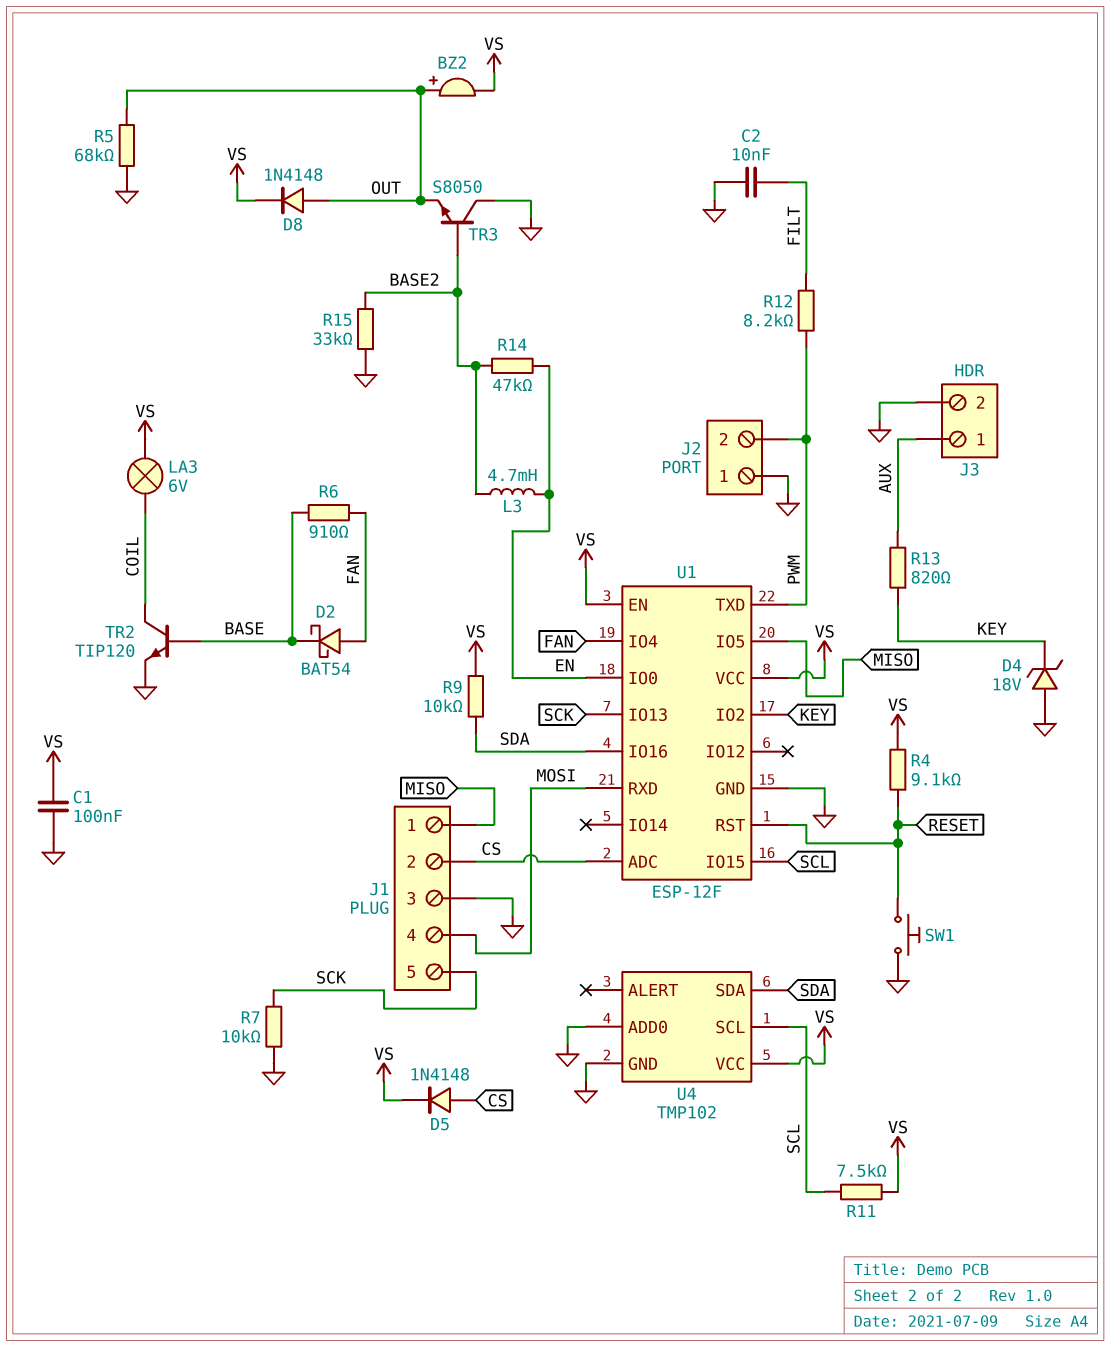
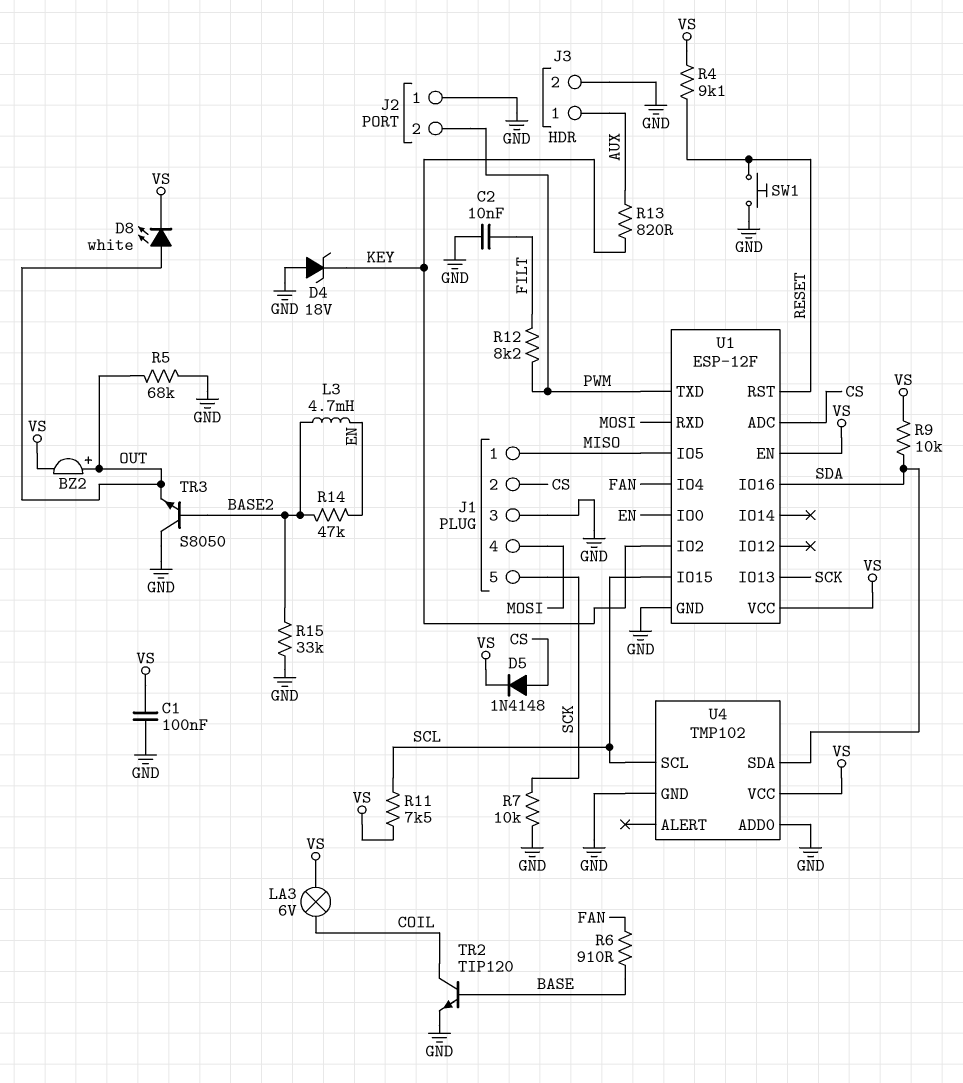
D2: schottky BAT54 (A FAN, K BASE) -> none
D8: diode 1N4148 (A OUT, K VS) -> LED white (A OUT, K VS)

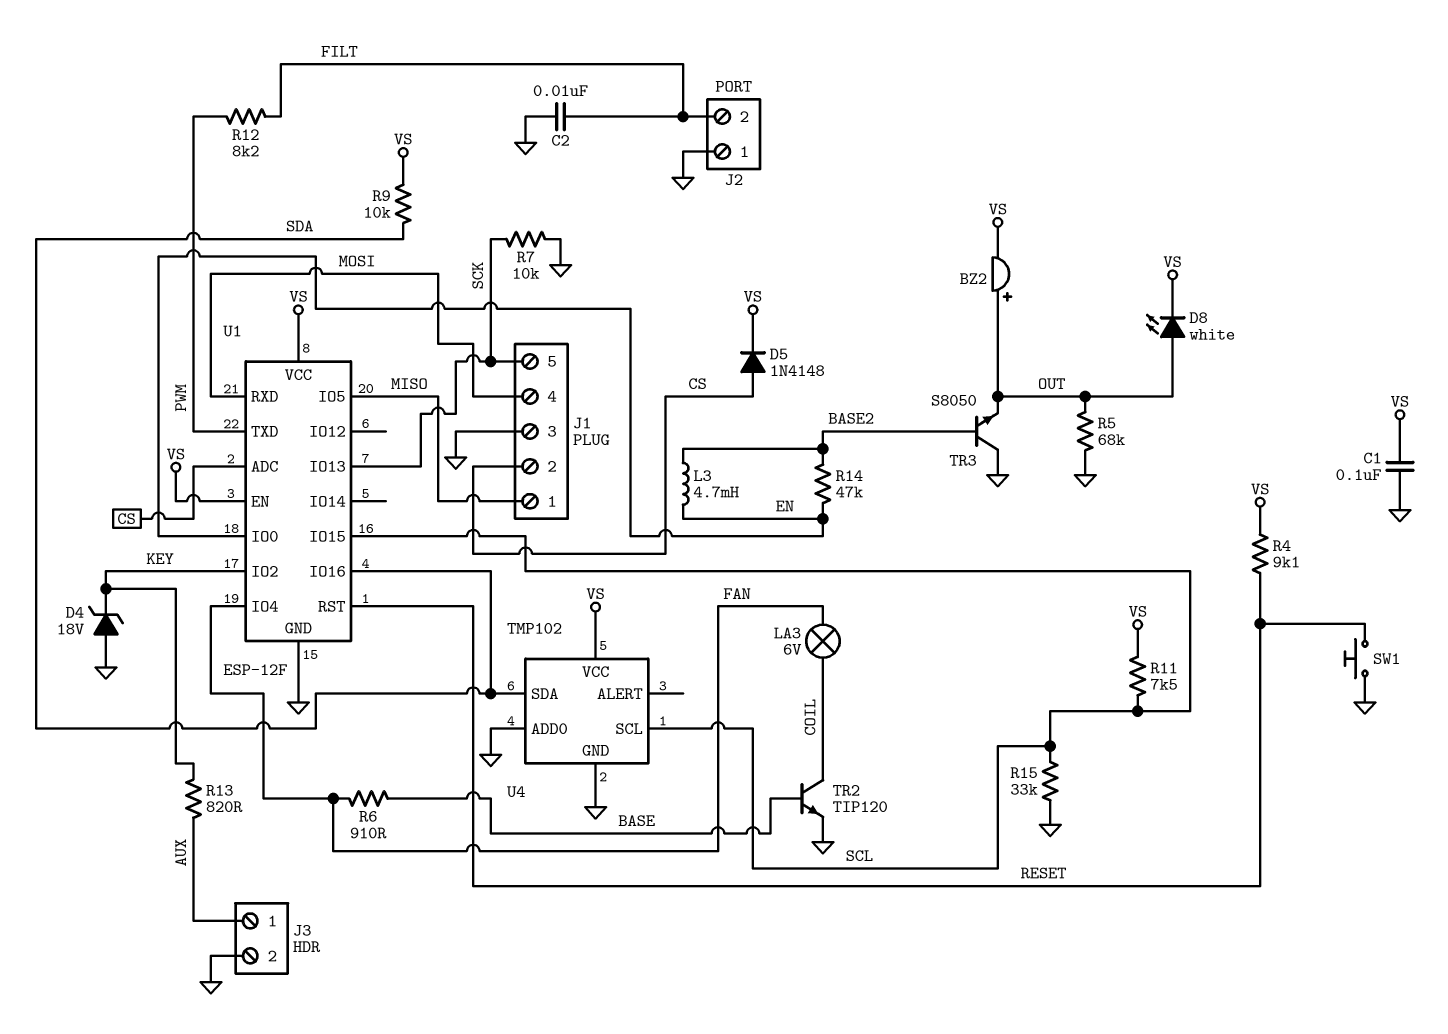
J2 pin 2: PWM -> FILT
LA3: lamp 6V (COIL, VS) -> lamp 6V (COIL, FAN)
R15: 33k (BASE2, GND) -> 33k (GND, SCL)

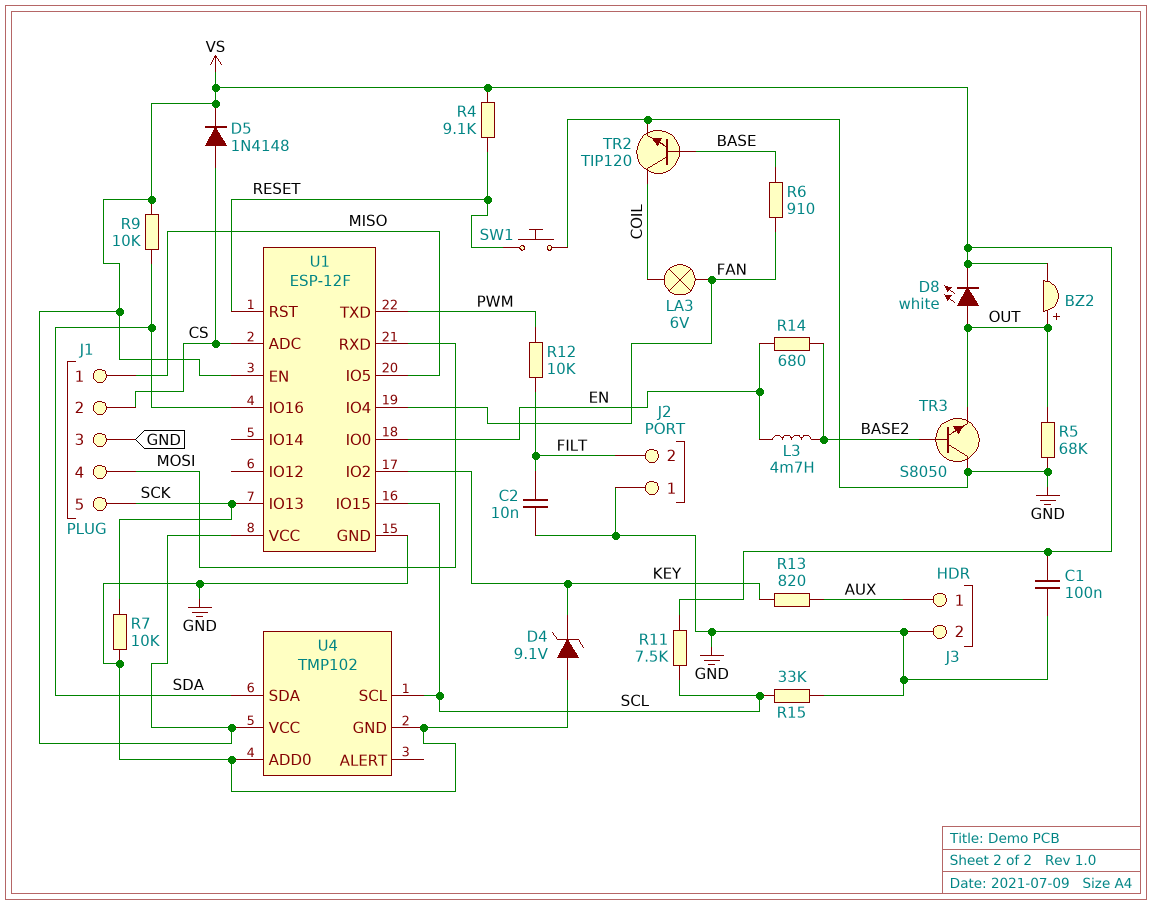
D4: zener 18V (A GND, K KEY) -> zener 9.1V (A GND, K KEY)
R12: 8.2k (FILT, PWM) -> 10k (FILT, PWM)
R14: 47k (BASE2, EN) -> 680 (BASE2, EN)

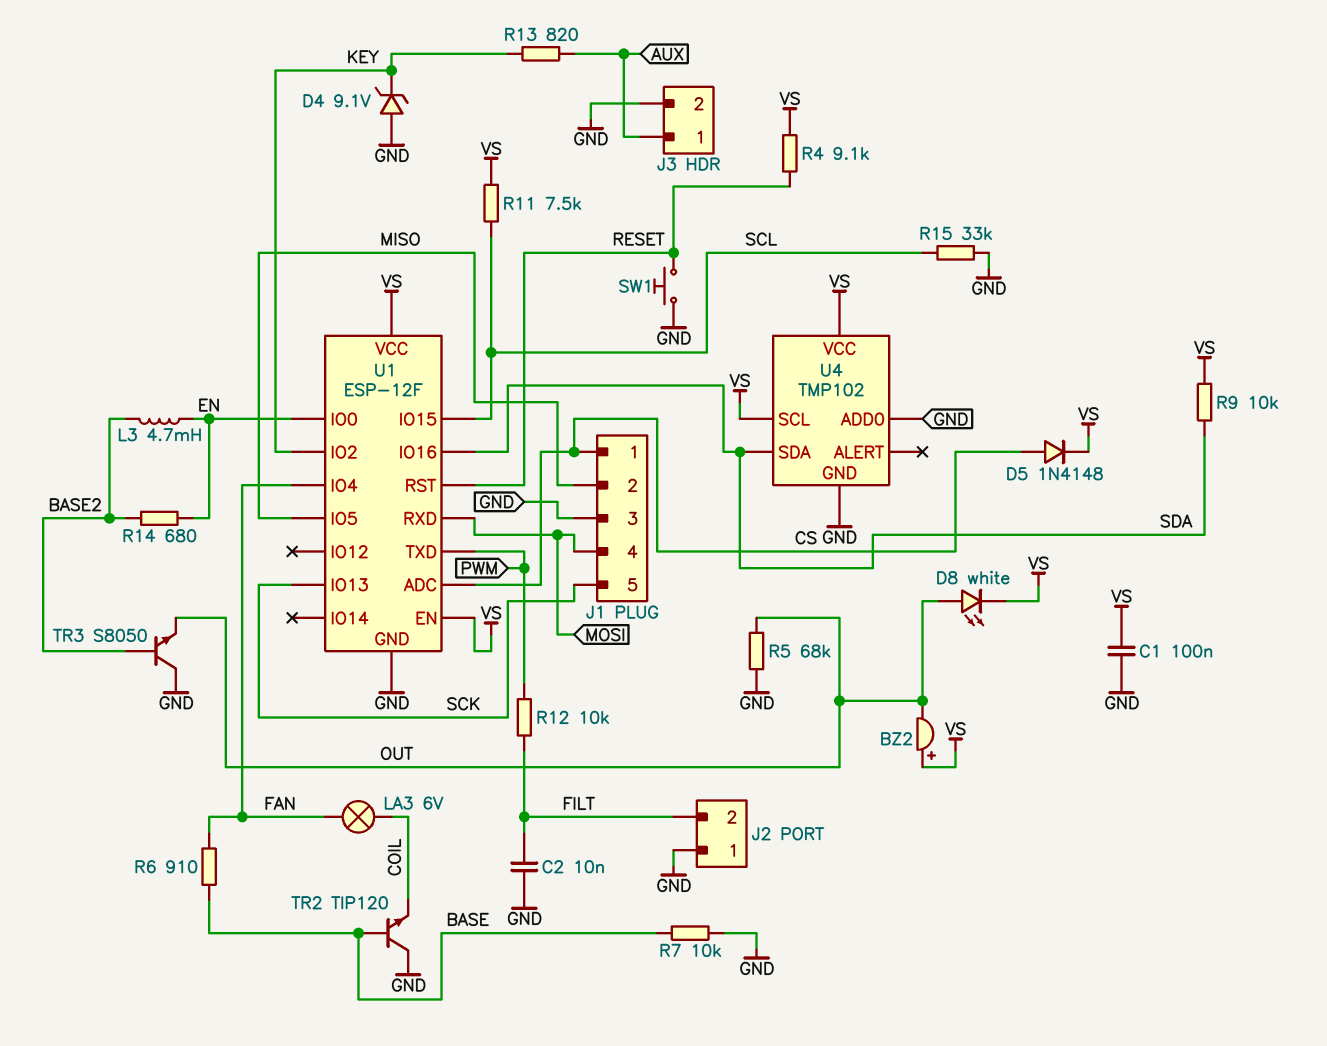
BZ2: buzzer (plus OUT, minus VS) -> buzzer (plus VS, minus OUT)
J1 pin 1: MISO -> CS
J1 pin 2: CS -> MISO
R7: 10k (GND, SCK) -> 10k (BASE, GND)
TR2: NPN TIP120 (B BASE, C COIL, E GND) -> NPN TIP120 (B BASE, C GND, E COIL)
U4 pin SCL: SCL -> VS

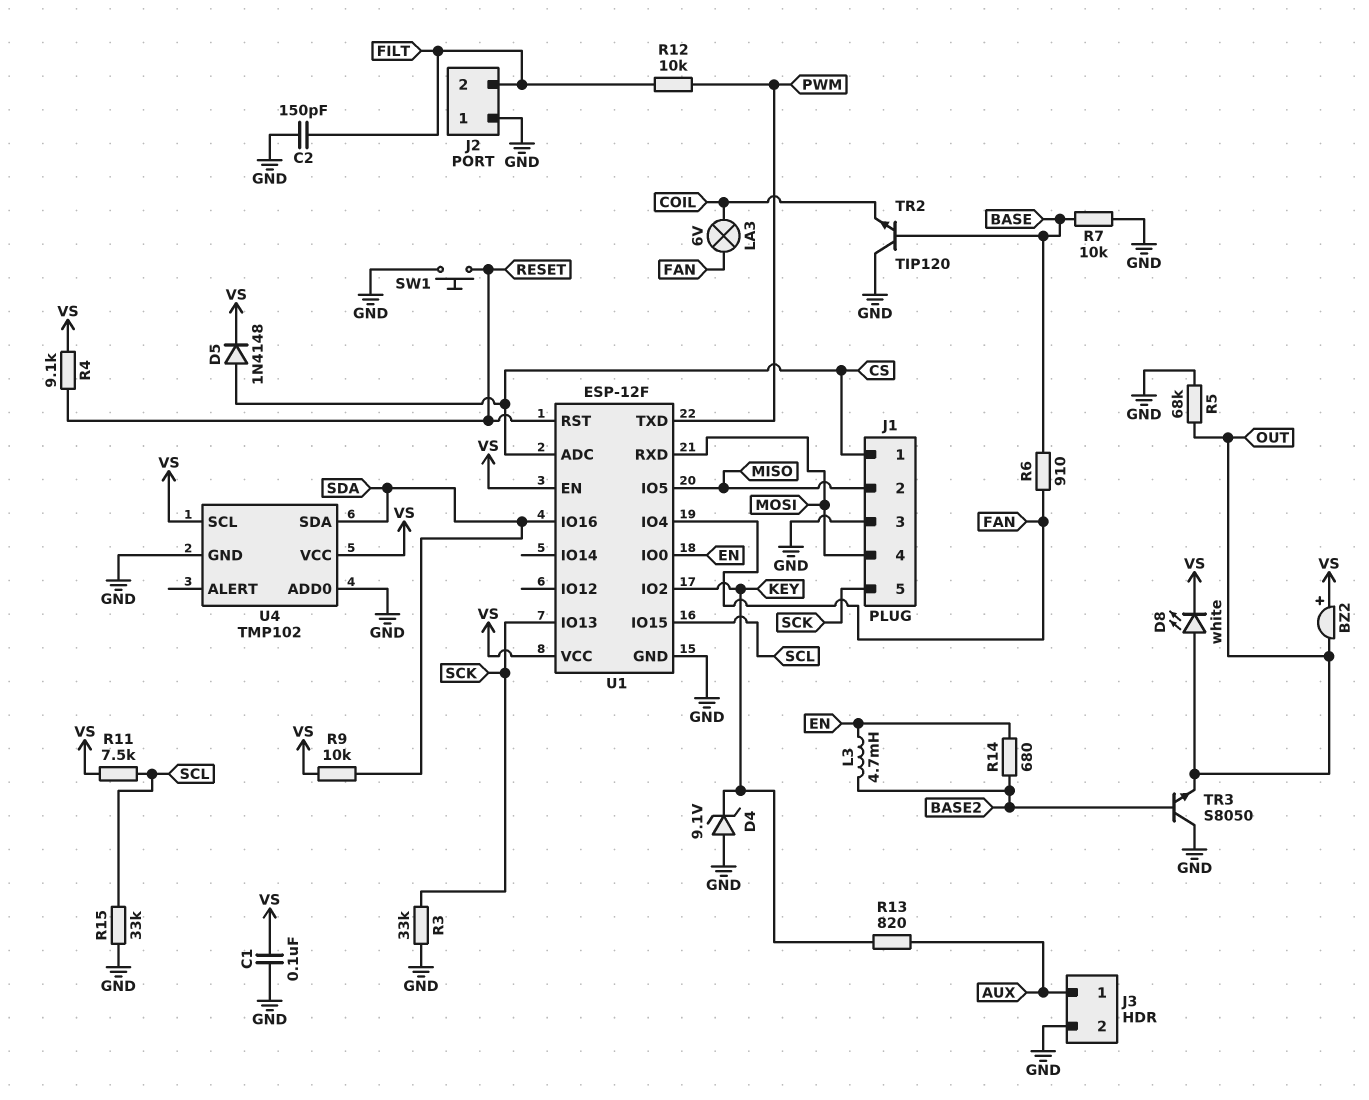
C2: 10nF (FILT, GND) -> 150pF (FILT, GND)
R3: none -> 33k (GND, SCK)

